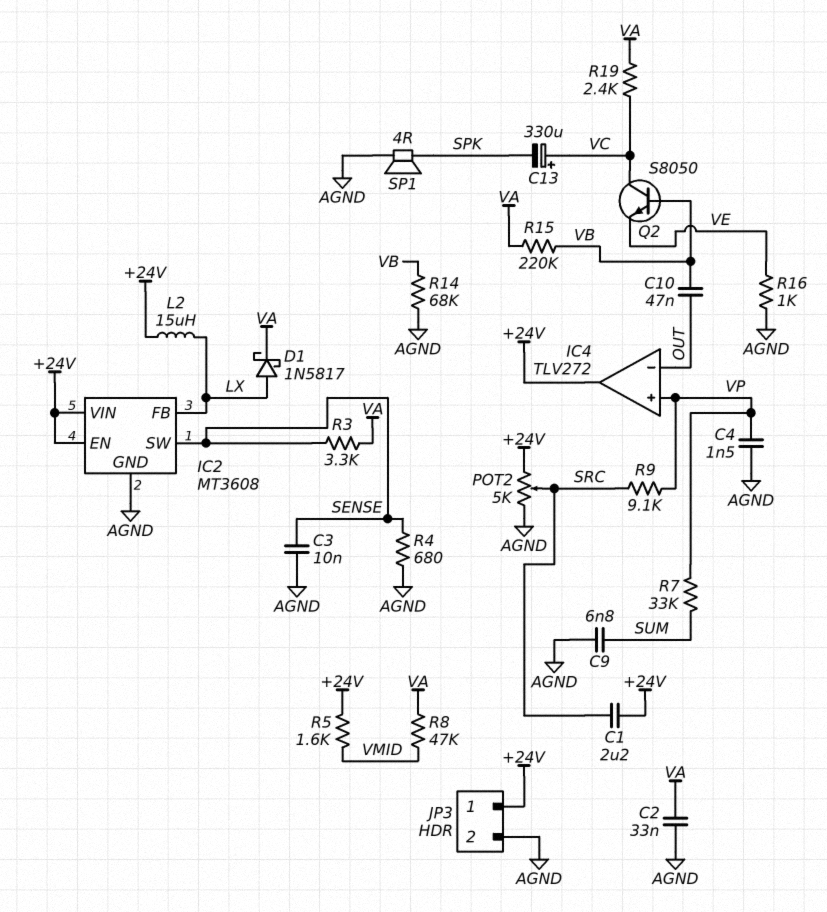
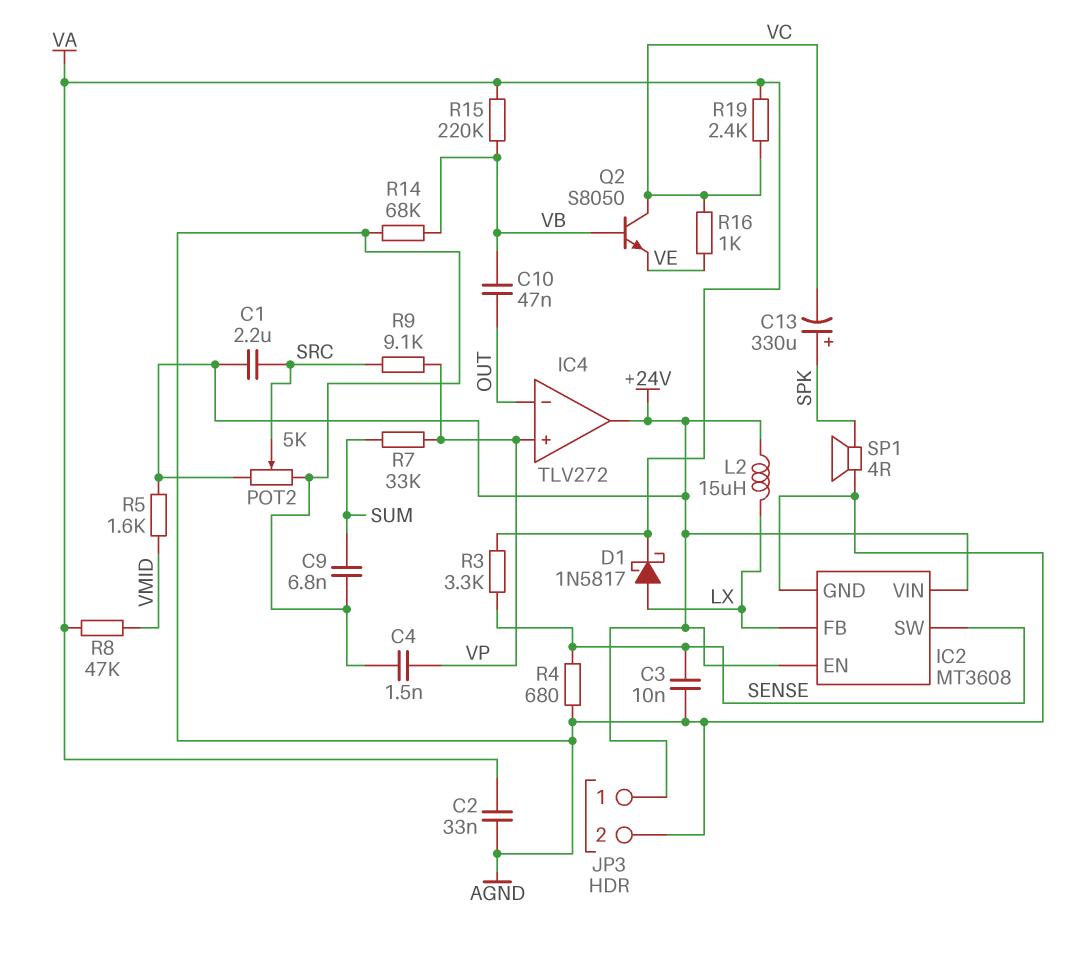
C13: 330uF (plus VC, minus SPK) -> 330uF (plus SPK, minus VC)
R16: 1k (AGND, VE) -> 1k (VC, VE)

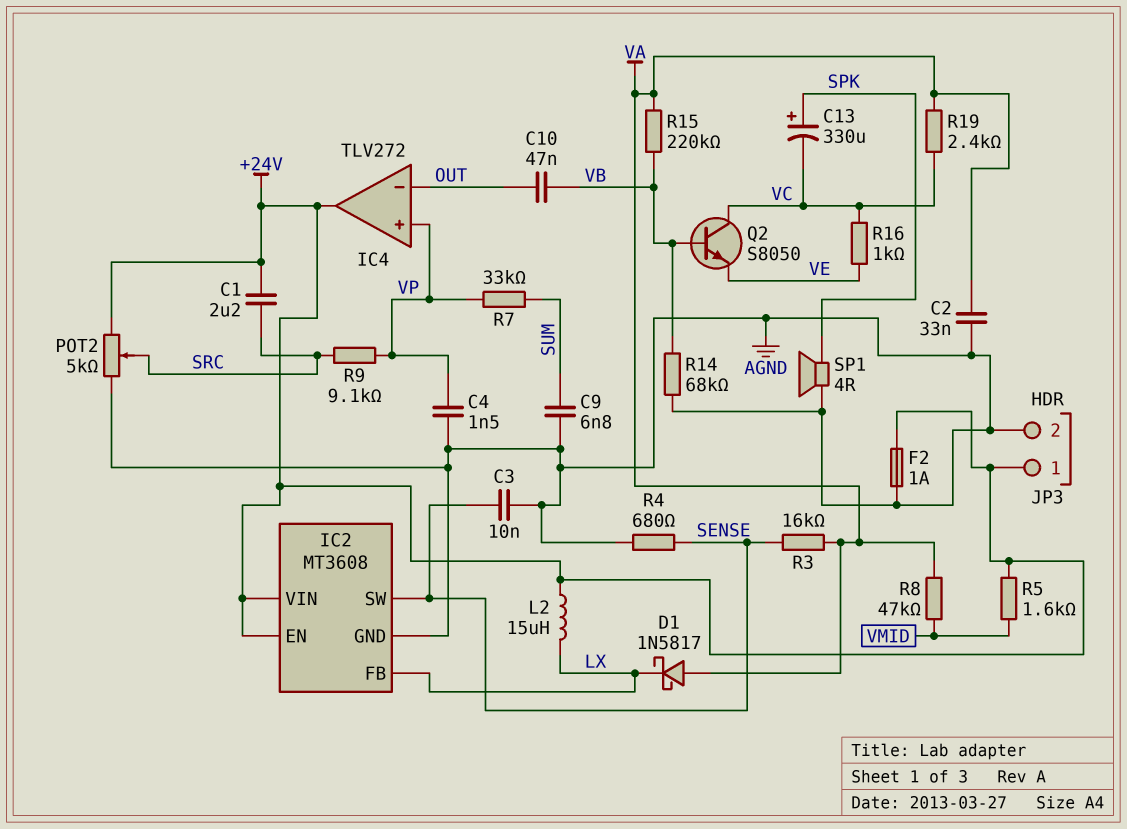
D1: schottky 1N5817 (A LX, K VA) -> schottky 1N5817 (A VA, K LX)
F2: none -> 1A (+24V, AGND)
R3: 3.3k (SENSE, VA) -> 16k (SENSE, VA)

